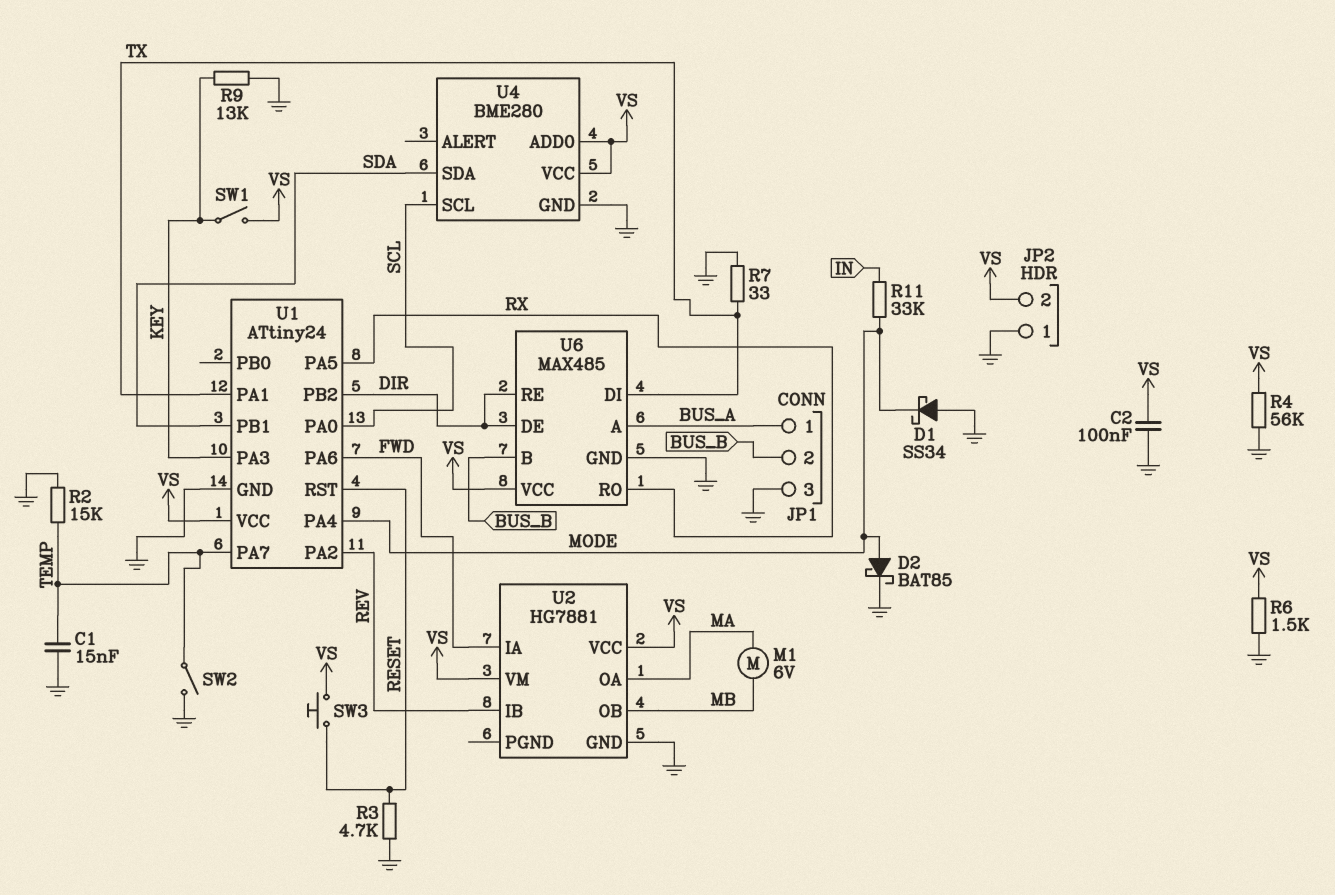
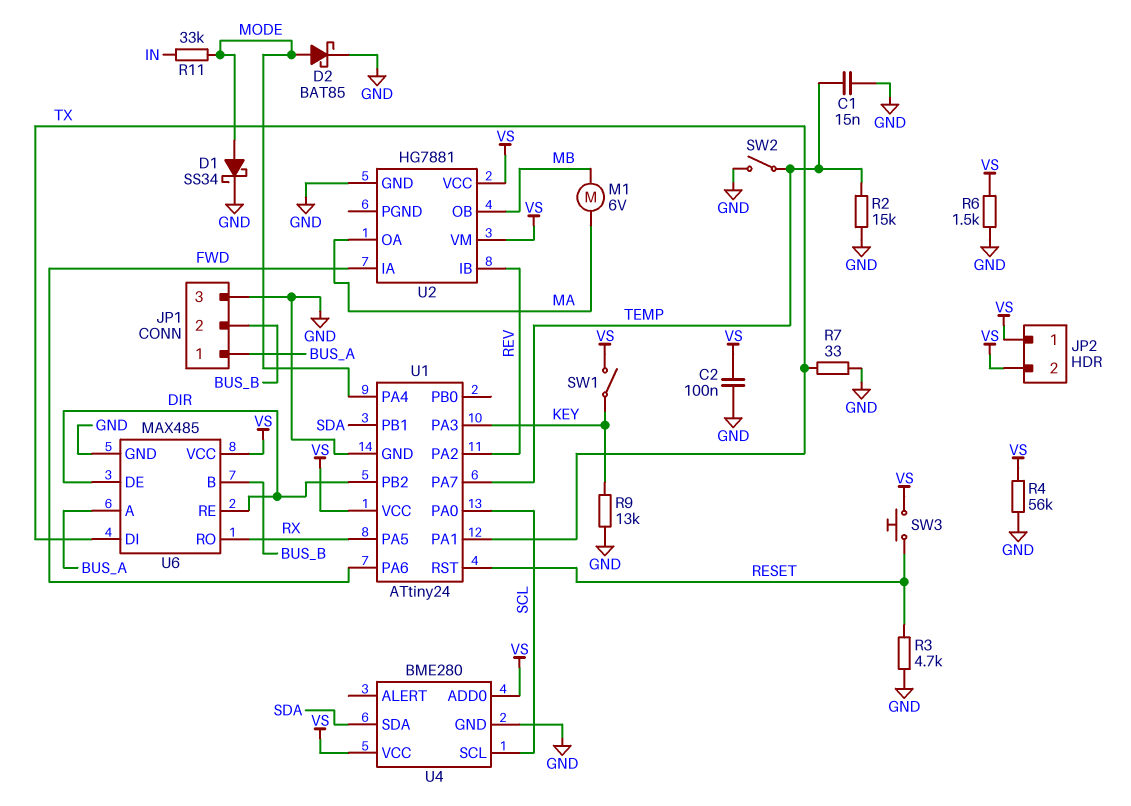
D1: schottky SS34 (A GND, K MODE) -> schottky SS34 (A MODE, K GND)
JP2 pin 1: GND -> VS

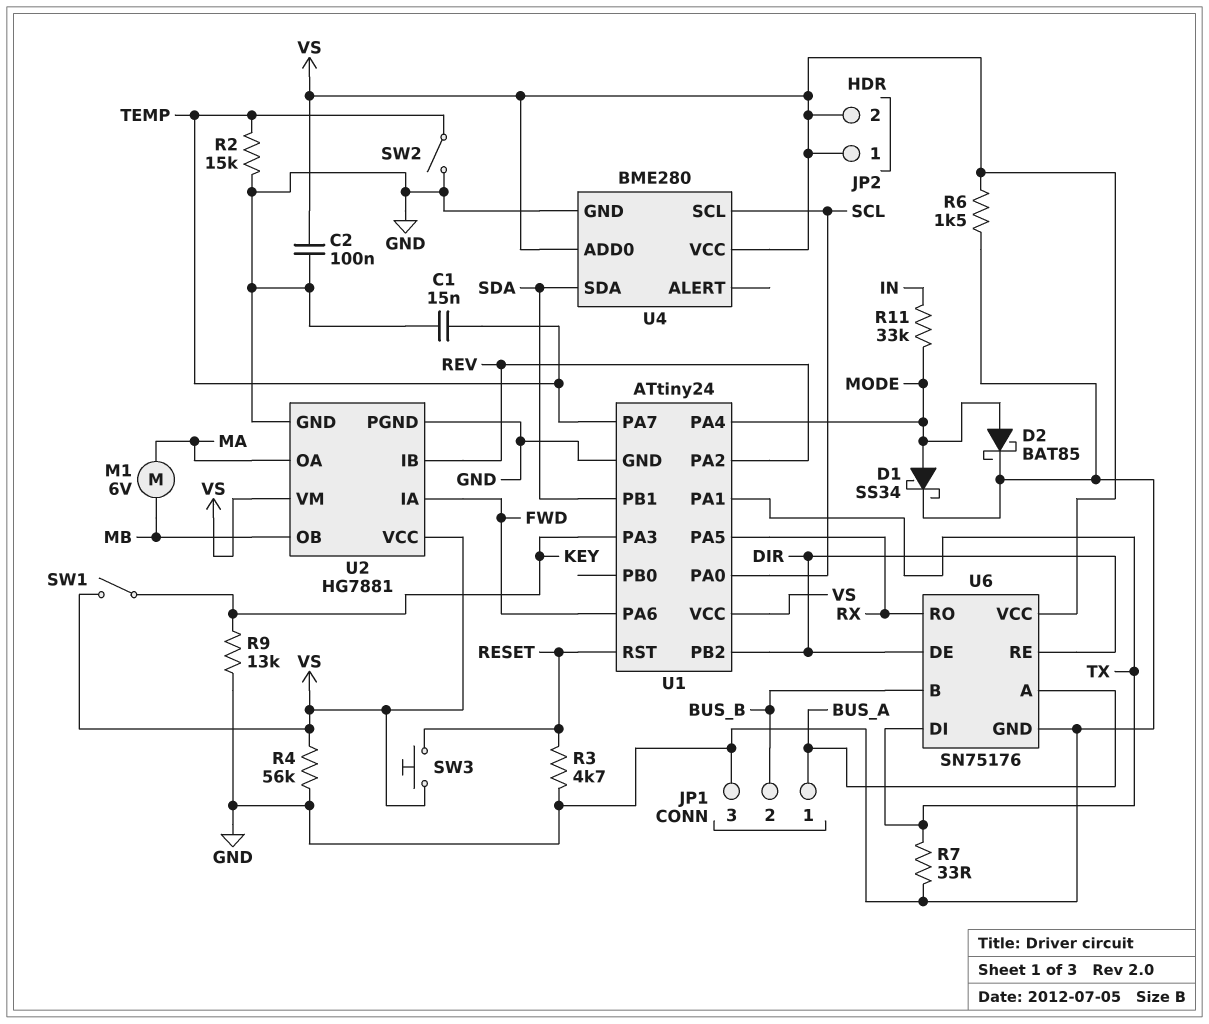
U2 pin PGND: none -> GND
U6: MAX485 -> SN75176

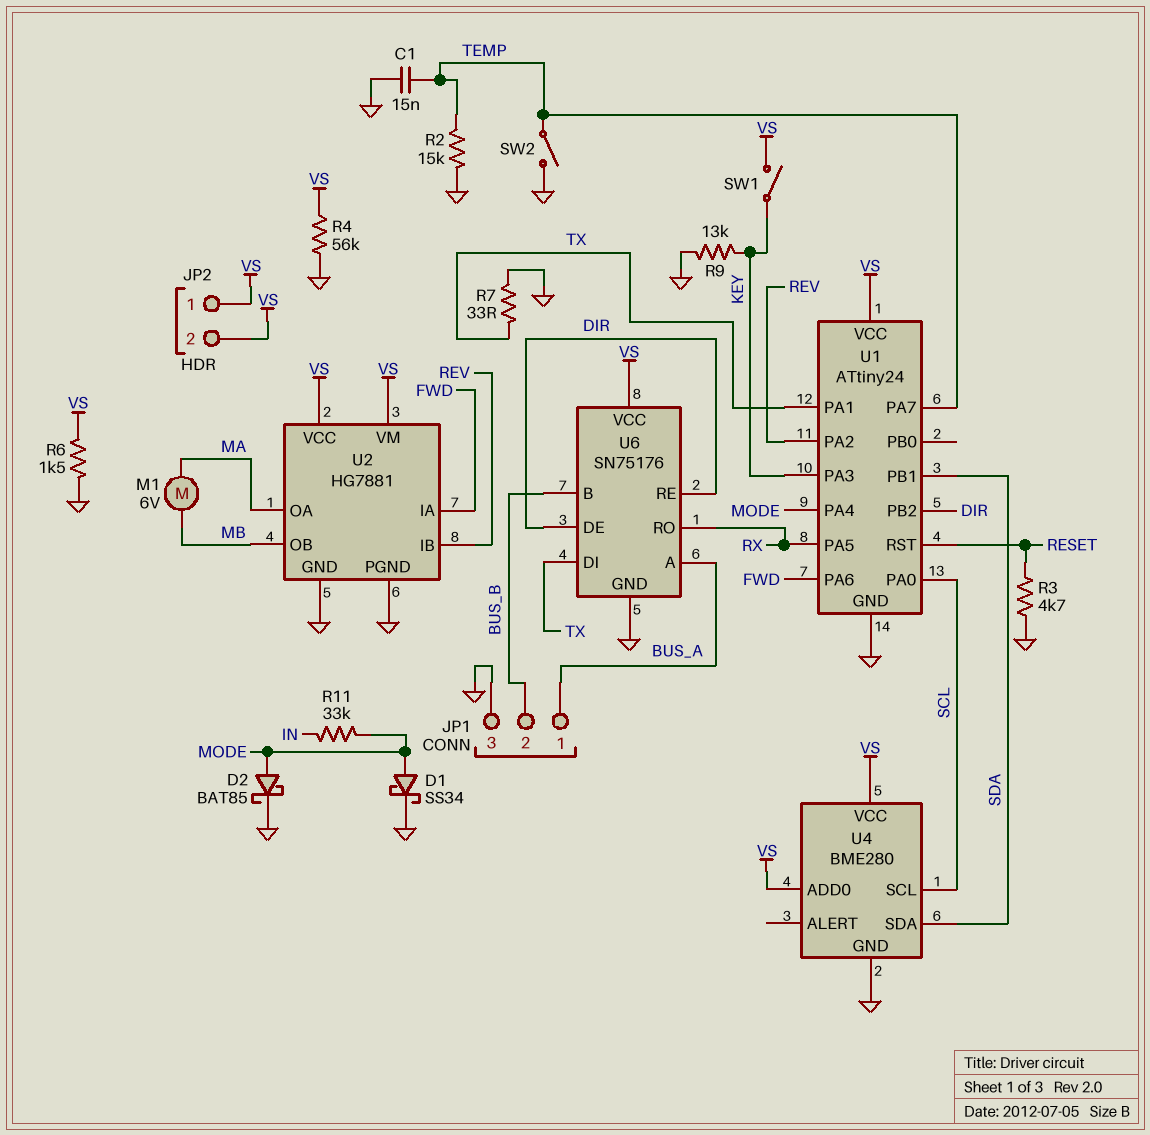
C2: 100nF (GND, VS) -> none
SW3: button (RESET, VS) -> none

